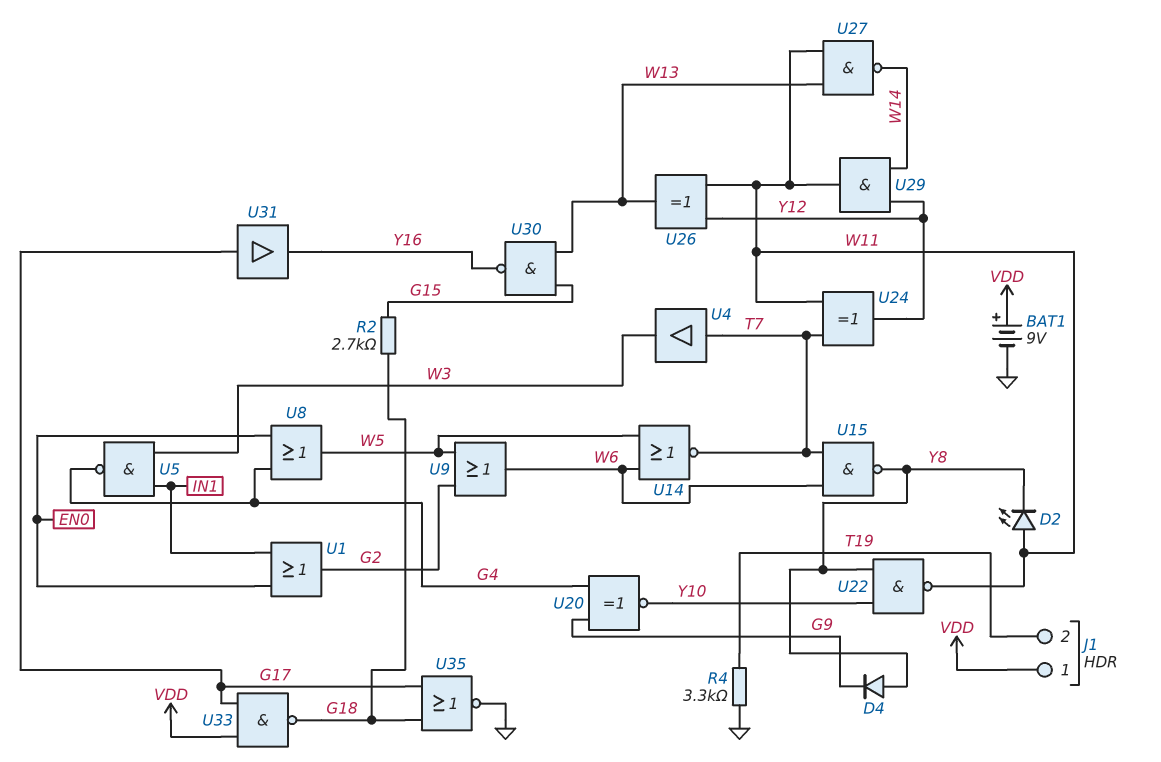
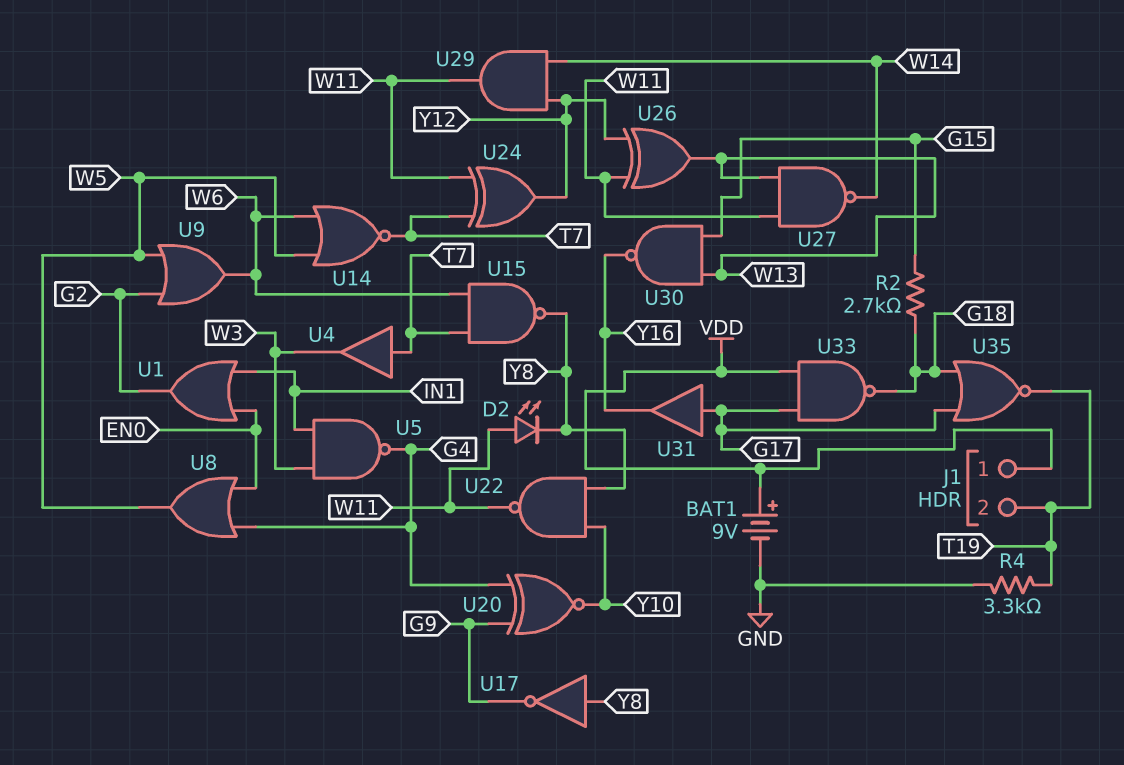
D4: diode (A Y8, K G9) -> none
U17: none -> NOT (in Y8, out G9)
U35: NOR (in G17, in G18, out GND) -> NOR (in G17, in G18, out T19)

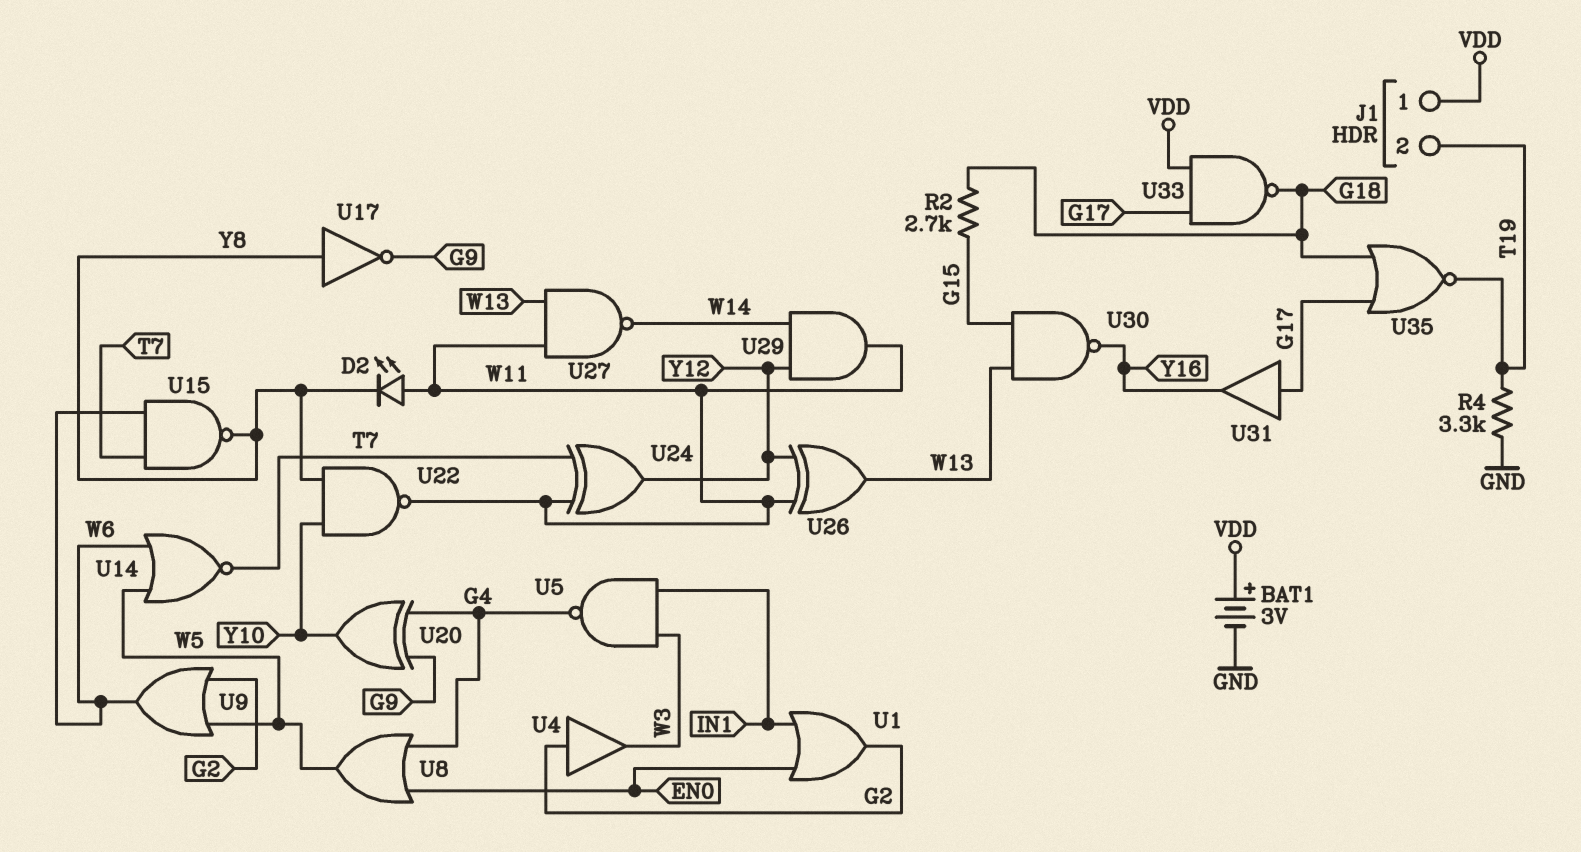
BAT1: 9V (plus VDD, minus GND) -> 3V (plus VDD, minus GND)
U4: buffer (in T7, out W3) -> buffer (in G2, out W3)
U20: XNOR (in G4, in G9, out Y10) -> XOR (in G4, in G9, out Y10)

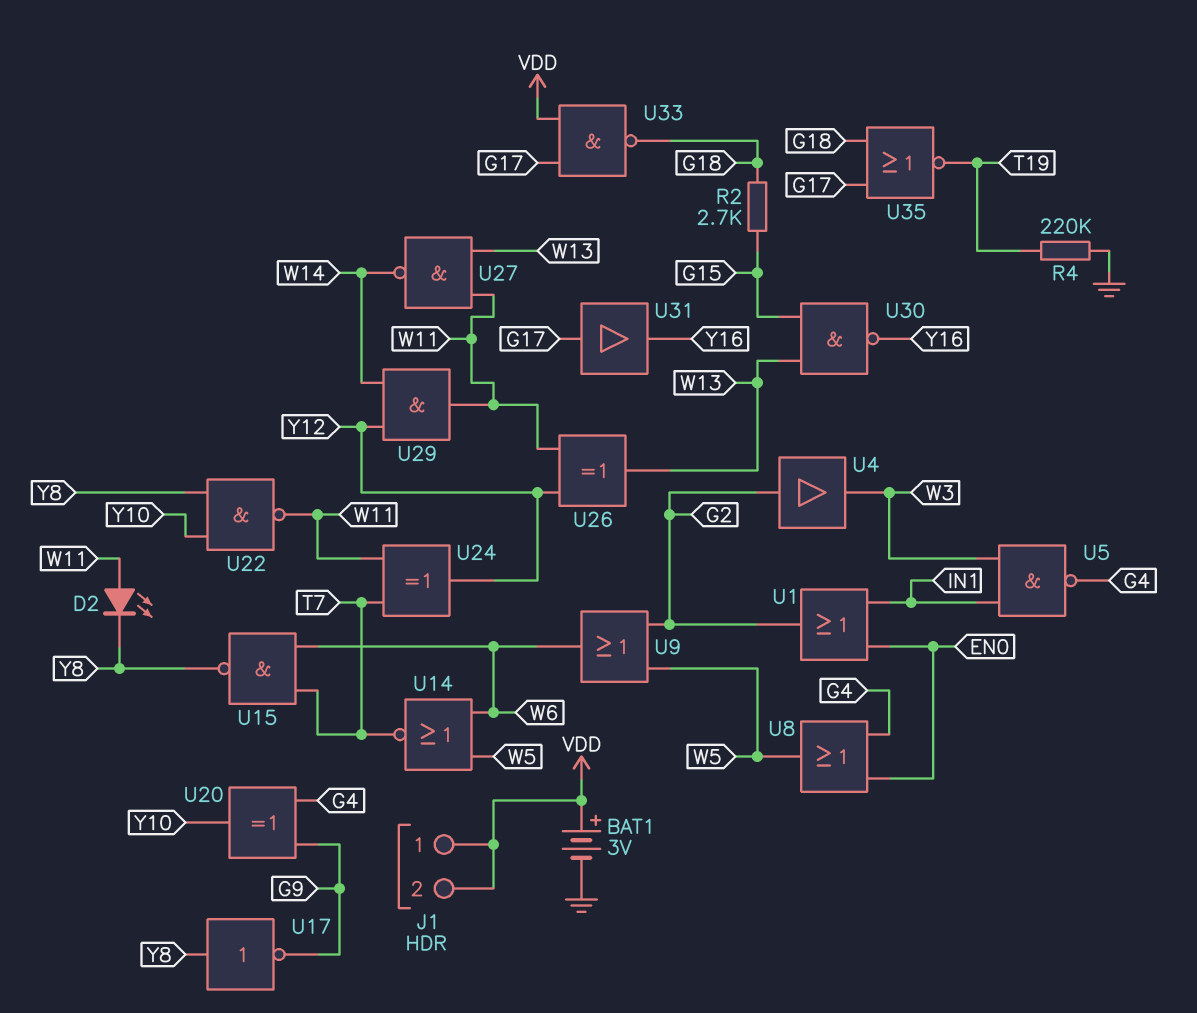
J1 pin 2: T19 -> VDD
R4: 3.3k (GND, T19) -> 220k (GND, T19)

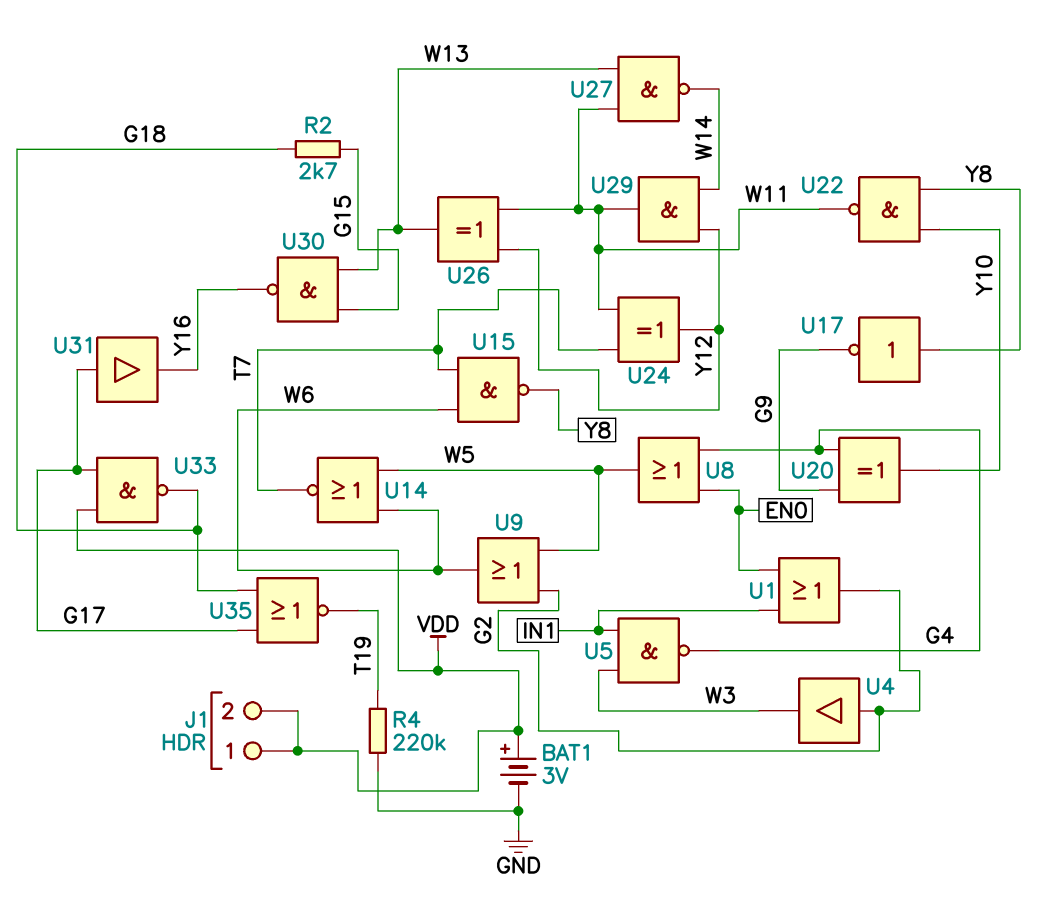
D2: LED (A W11, K Y8) -> none

